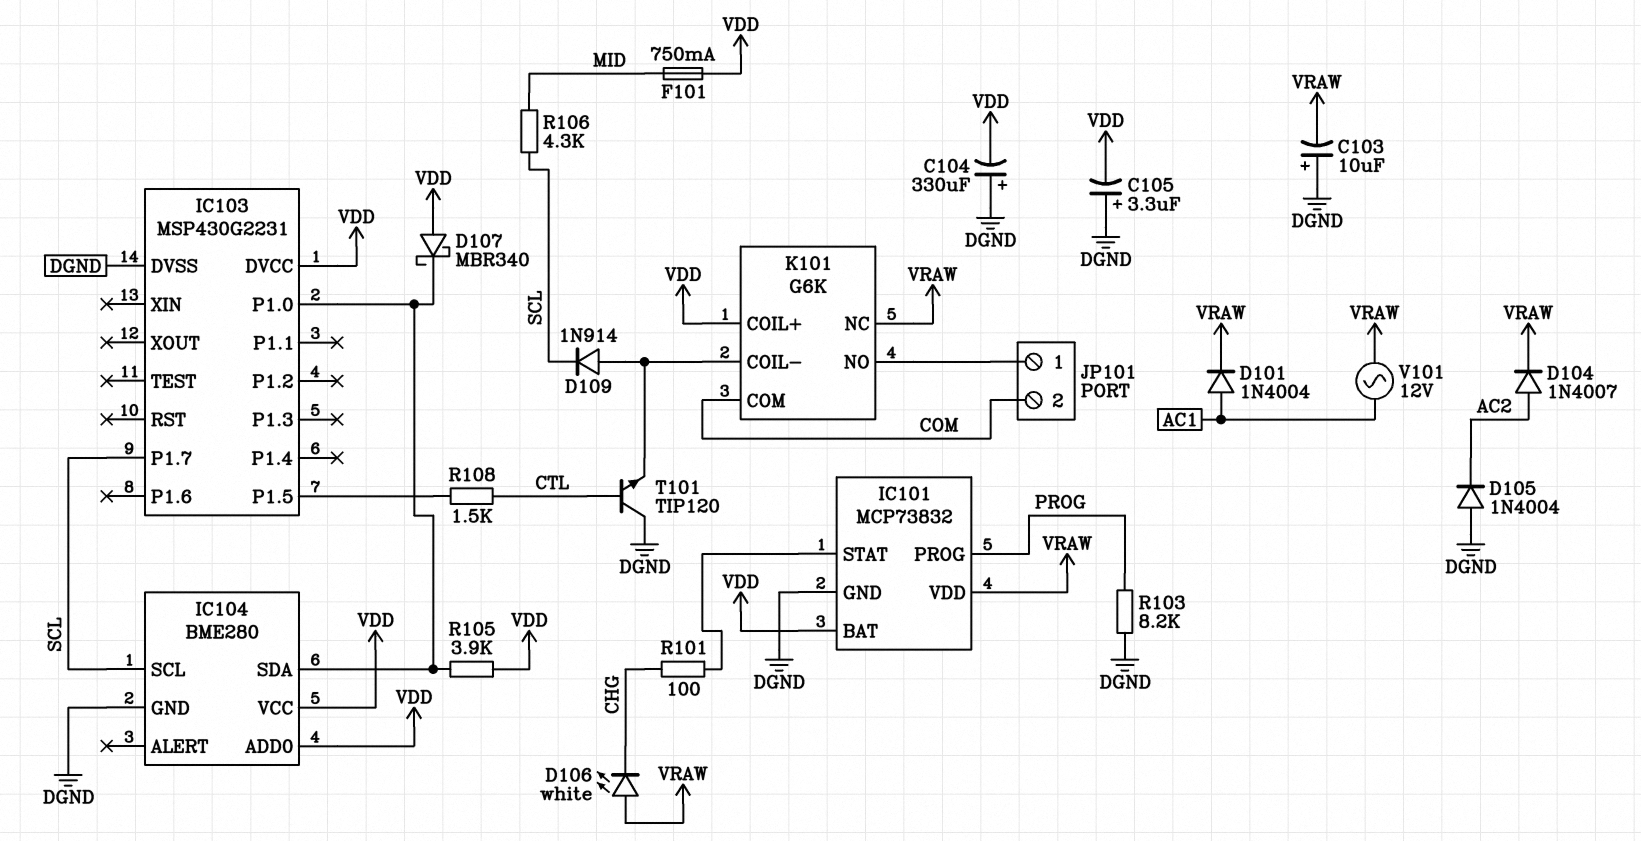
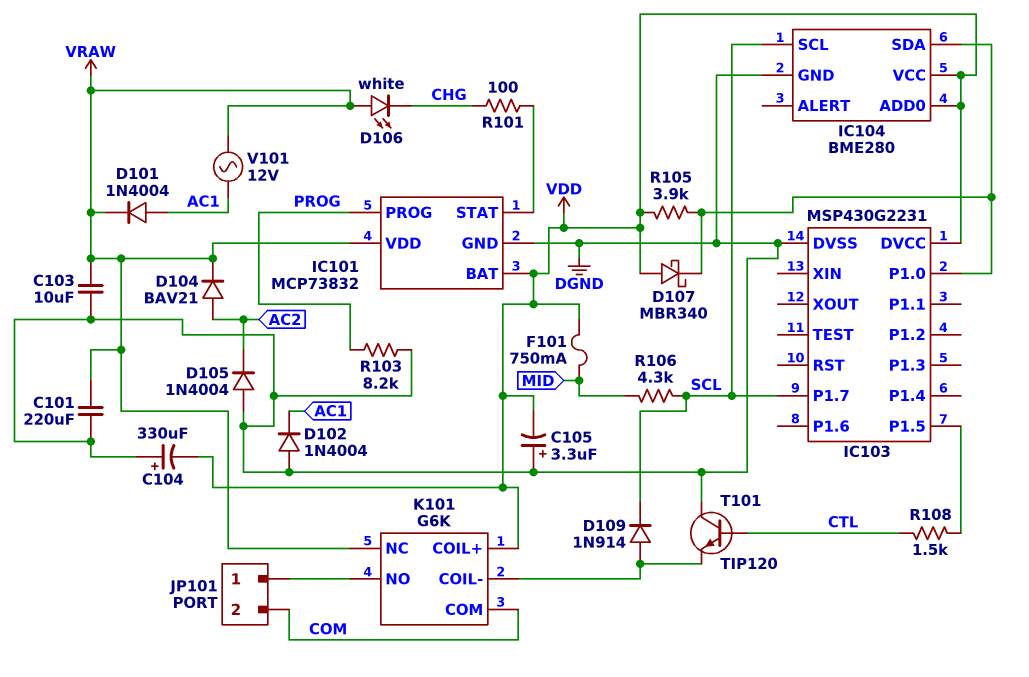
C101: none -> 220uF (DGND, VRAW)
C103: 10uF (plus DGND, minus VRAW) -> 10uF (DGND, VRAW)
D102: none -> diode 1N4004 (A DGND, K AC1)
D104: diode 1N4007 (A AC2, K VRAW) -> diode BAV21 (A AC2, K VRAW)

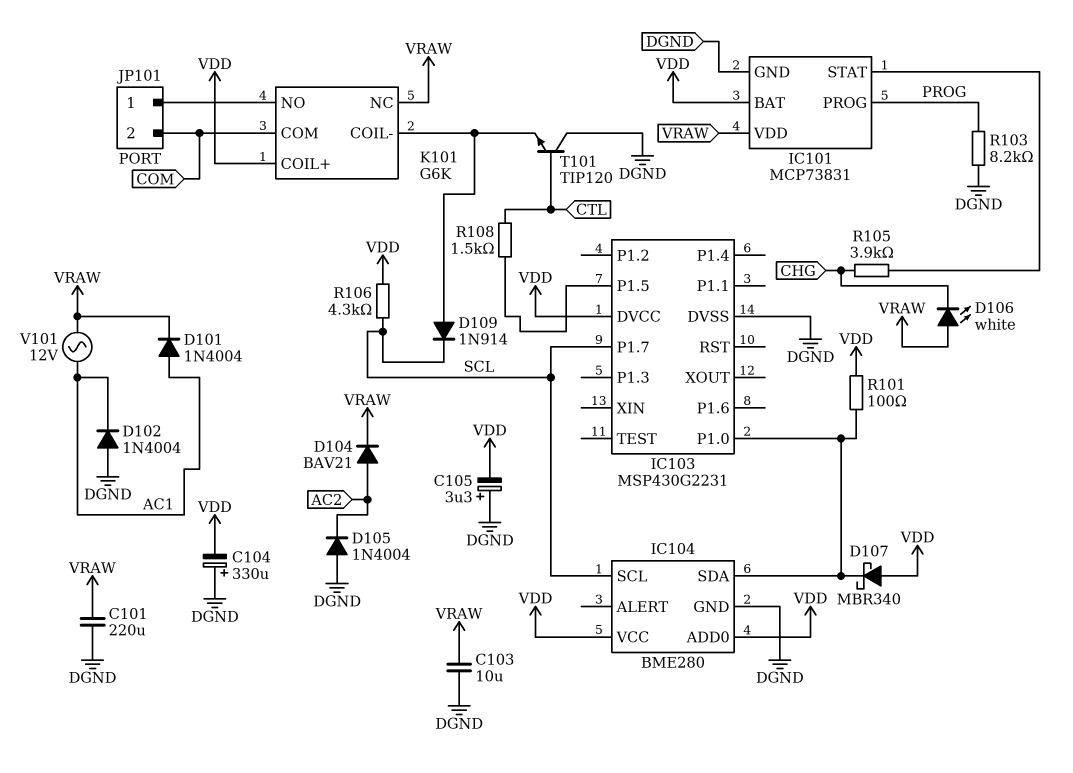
F101: 750mA (MID, VDD) -> none
IC101: MCP73832 -> MCP73831
R101: 100 (CHG, IC101/STAT) -> 100 (IC103/P1.0, VDD)
R105: 3.9k (IC103/P1.0, VDD) -> 3.9k (CHG, IC101/STAT)
R106: 4.3k (MID, SCL) -> 4.3k (SCL, VDD)

